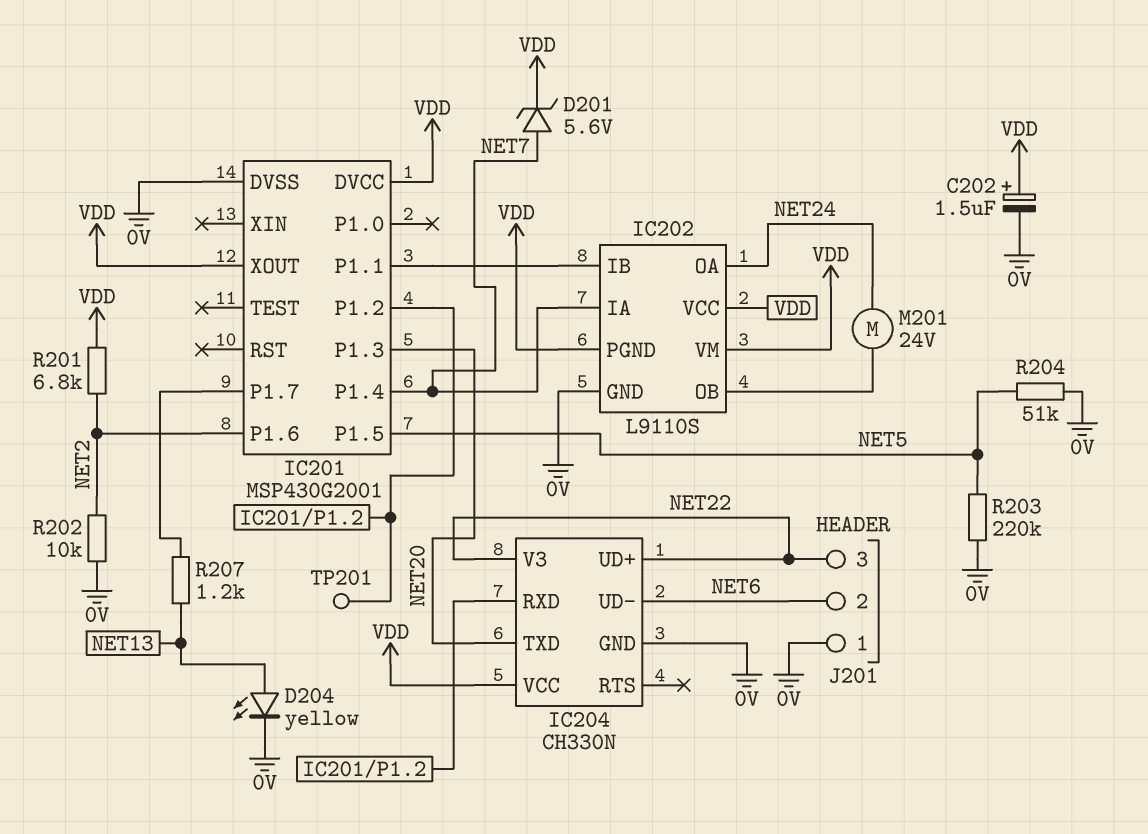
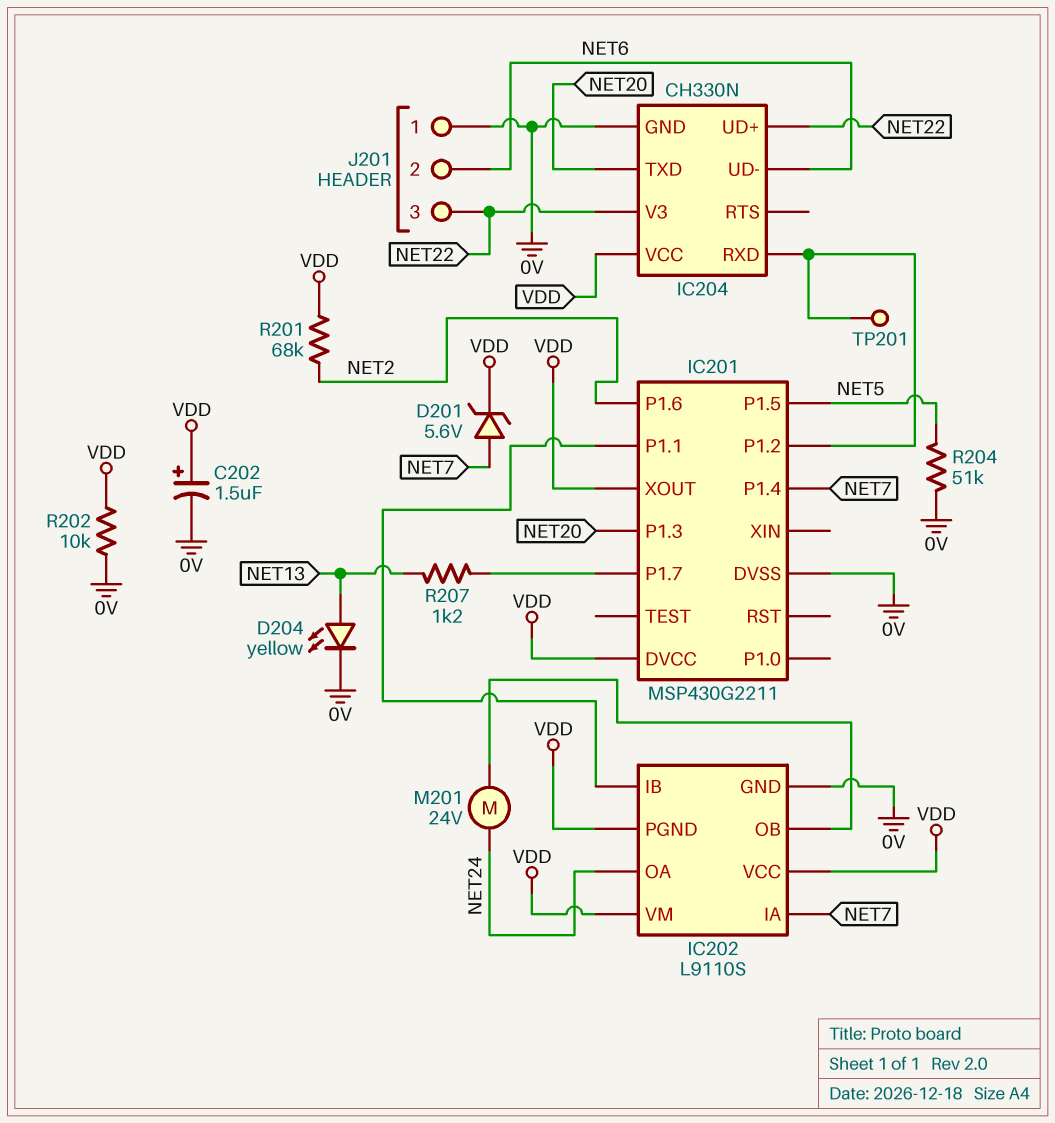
IC201: MSP430G2001 -> MSP430G2211
R201: 6.8k (NET2, VDD) -> 68k (NET2, VDD)
R202: 10k (0V, NET2) -> 10k (0V, VDD)
R203: 220k (0V, NET5) -> none

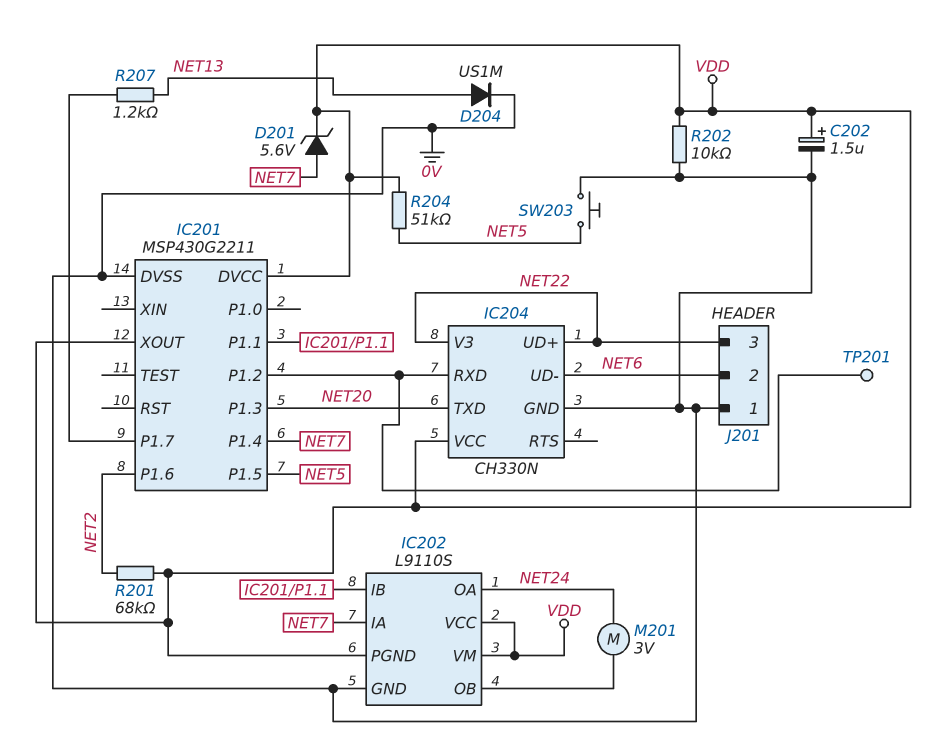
D204: LED yellow (A NET13, K 0V) -> diode US1M (A NET13, K 0V)
M201: motor 24V (IC202/OB, NET24) -> motor 3V (IC202/OB, NET24)
R204: 51k (0V, NET5) -> 51k (NET5, VDD)
SW203: none -> button (0V, NET5)

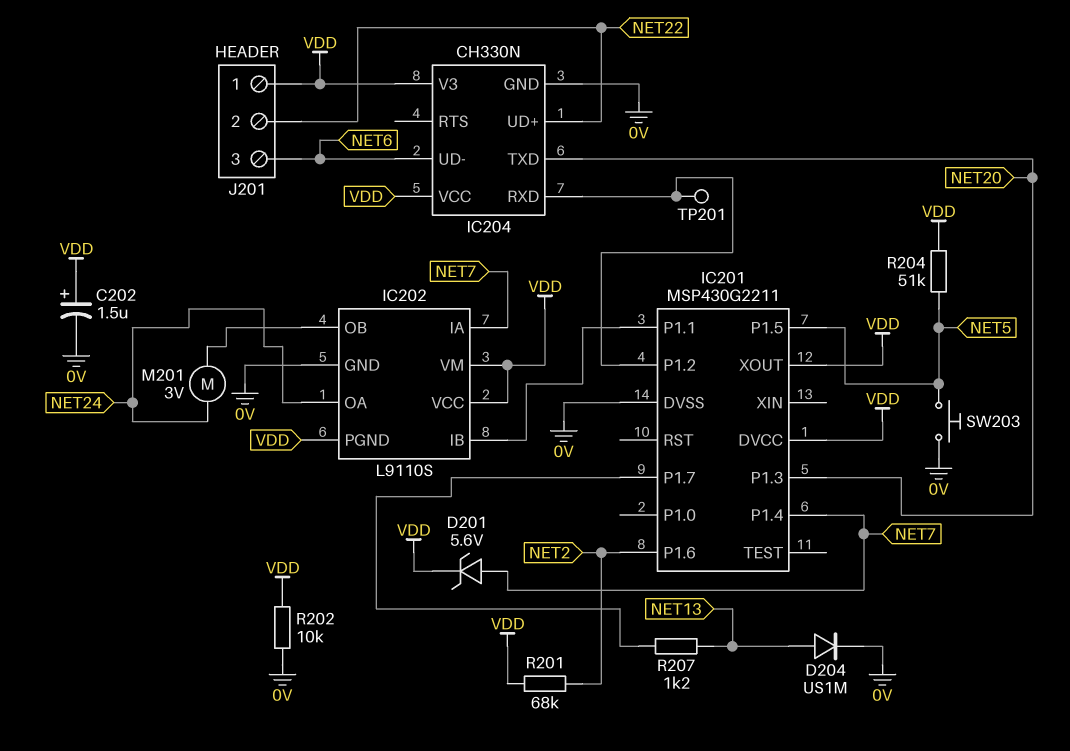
IC204 pin V3: NET22 -> VDD
J201 pin 1: 0V -> VDD
J201 pin 2: NET6 -> NET22
J201 pin 3: NET22 -> NET6

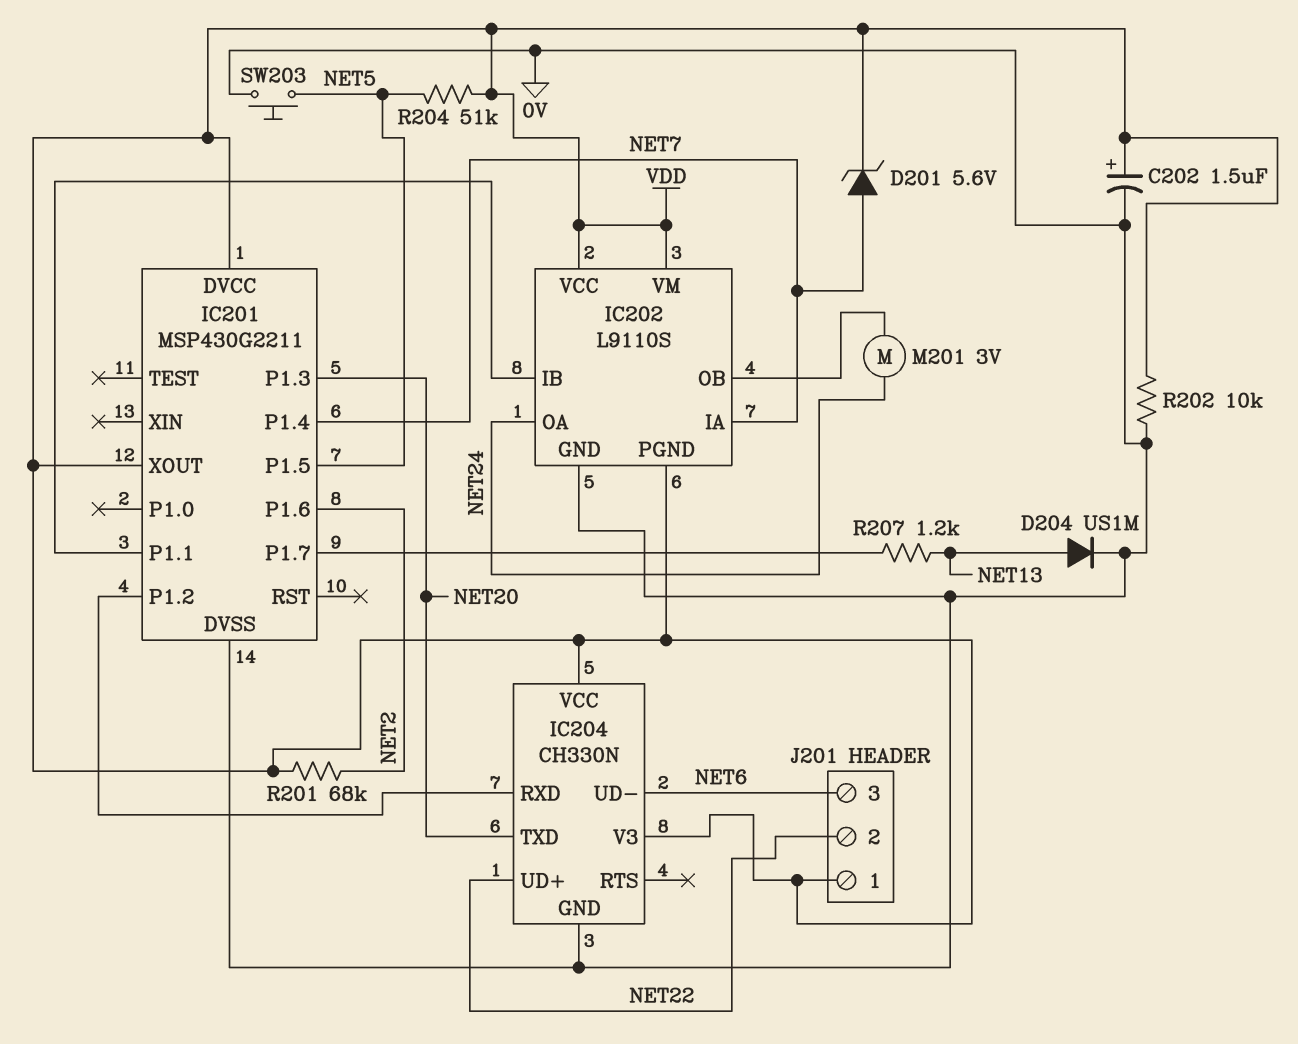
TP201: test point (IC201/P1.2) -> none

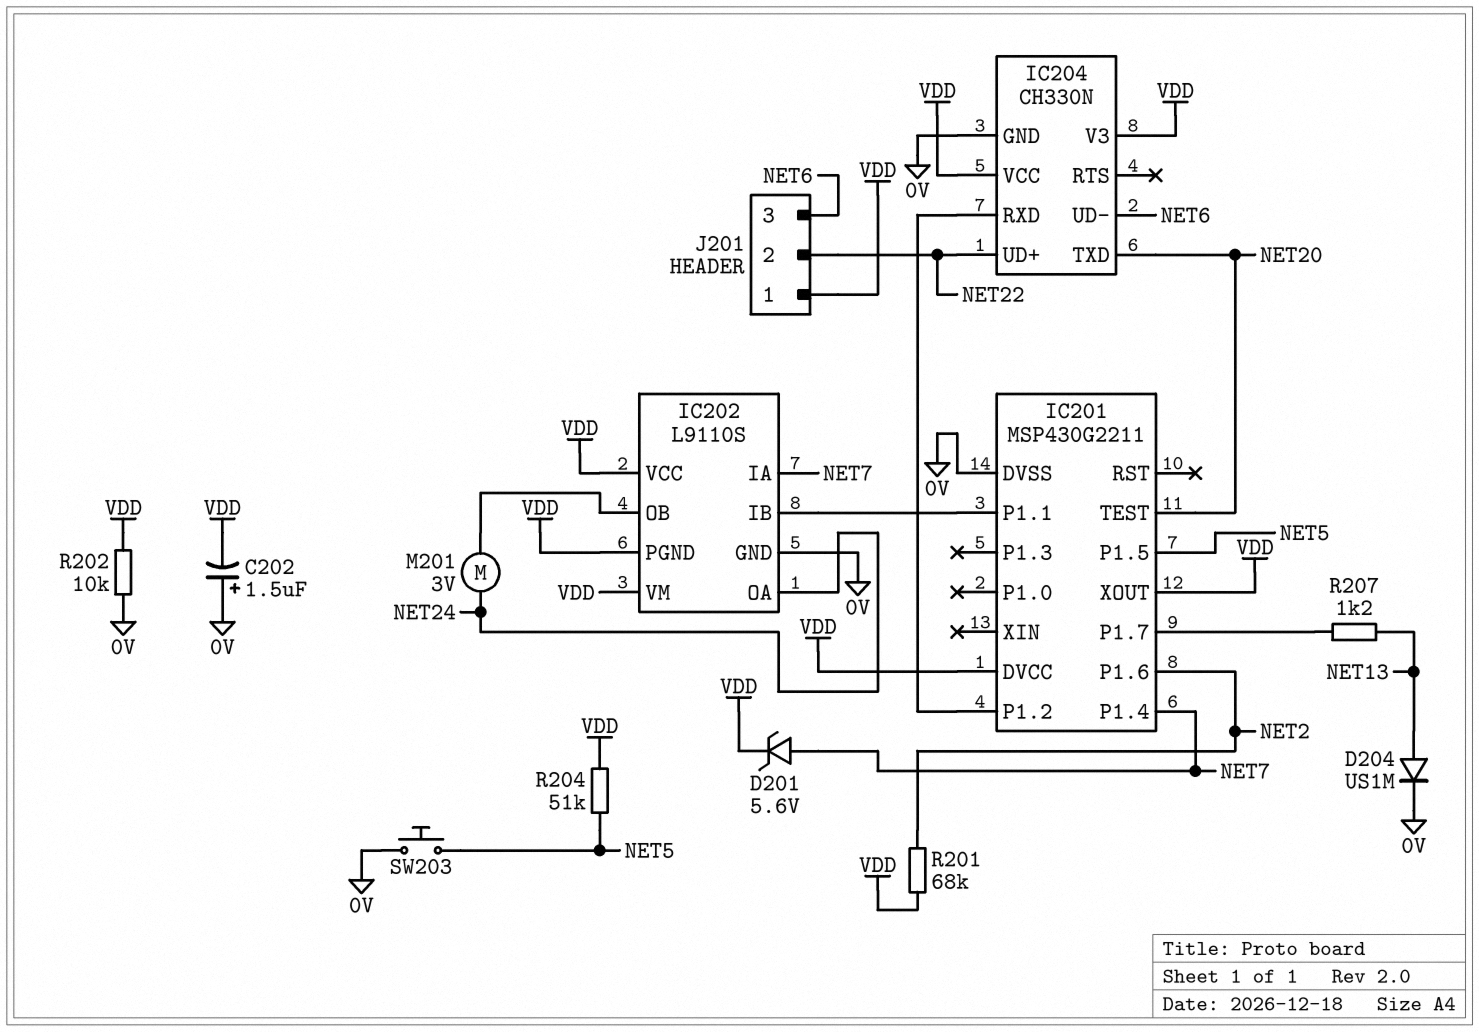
C202: 1.5uF (plus VDD, minus 0V) -> 1.5uF (plus 0V, minus VDD)
IC201 pin P1.3: NET20 -> none
IC201 pin TEST: none -> NET20

